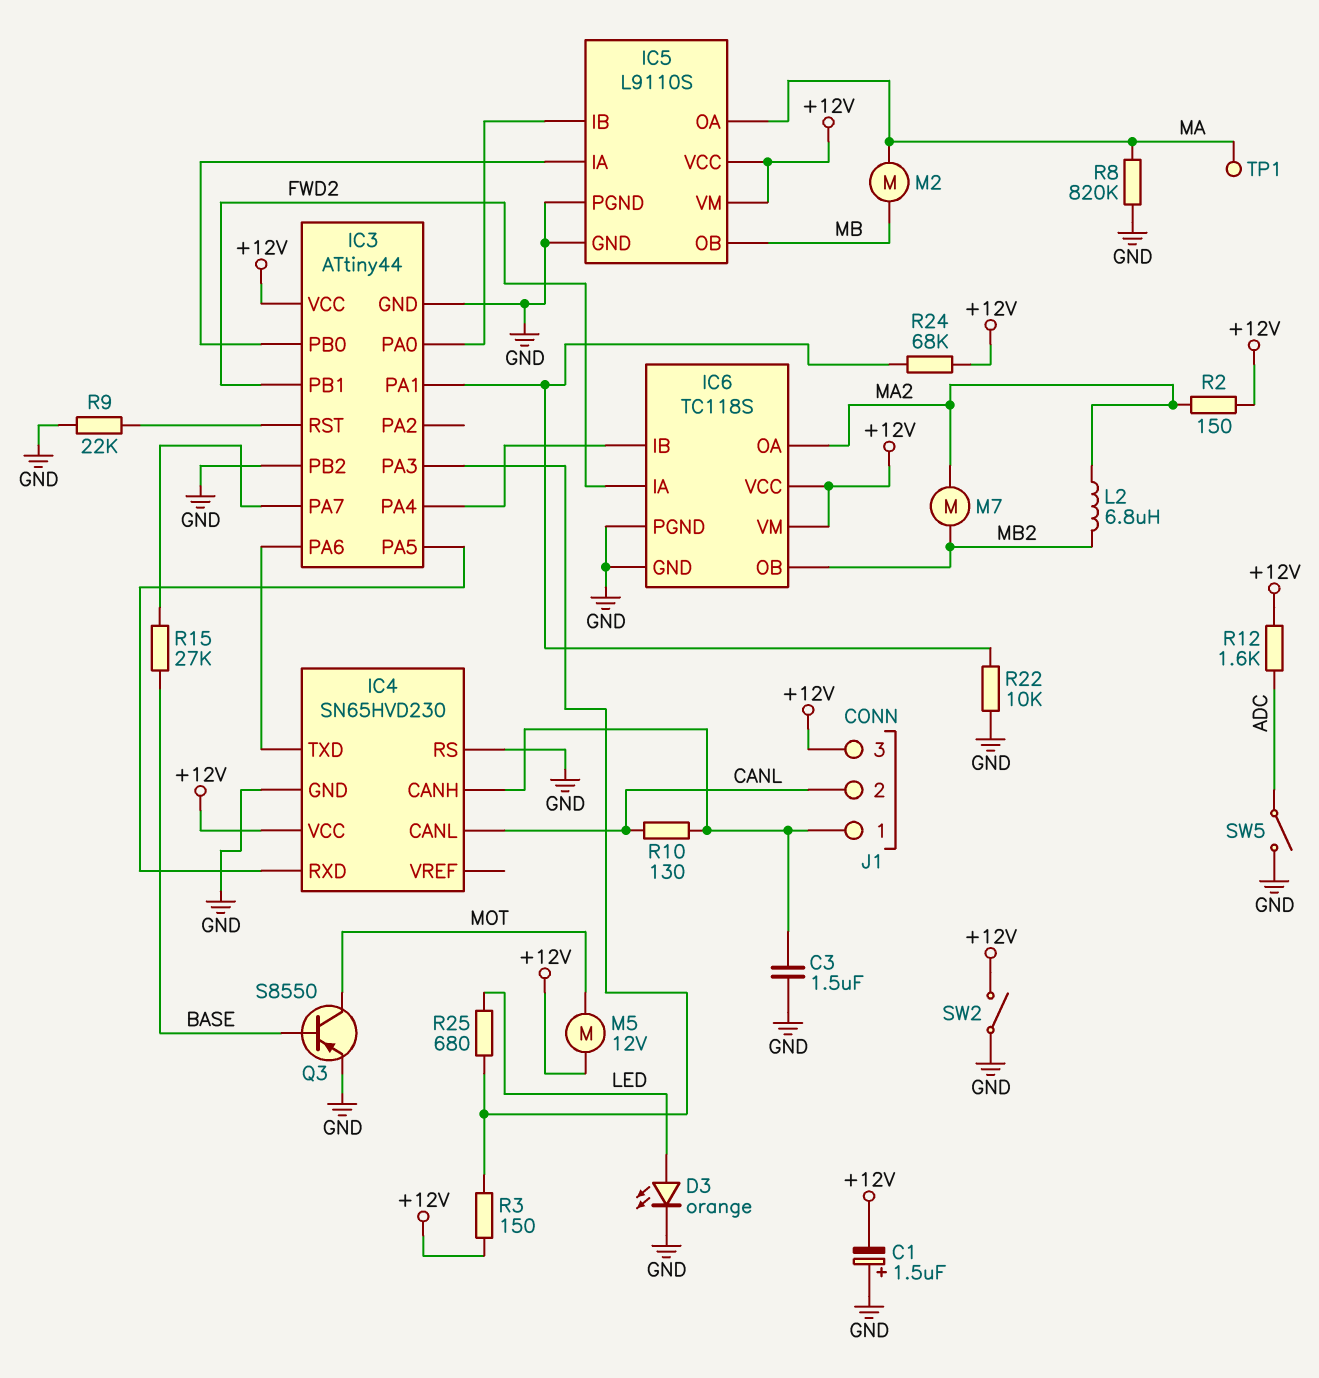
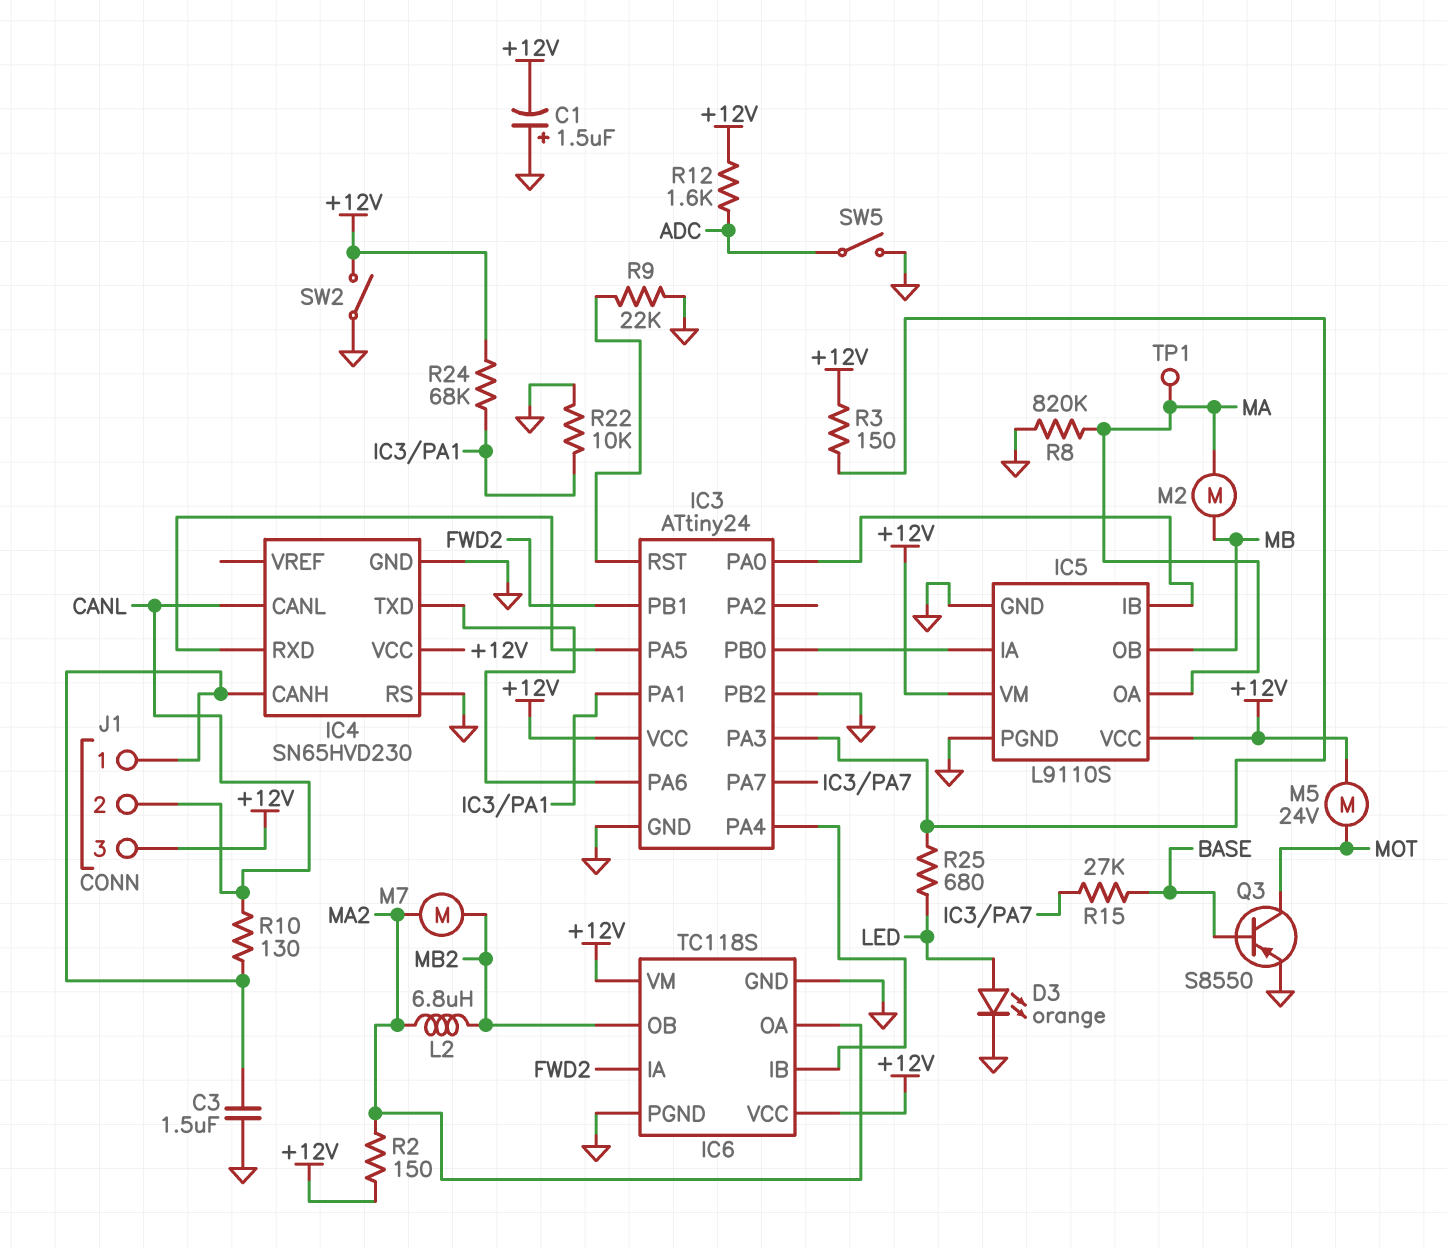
IC3: ATtiny44 -> ATtiny24
M5: motor 12V (+12V, MOT) -> motor 24V (+12V, MOT)

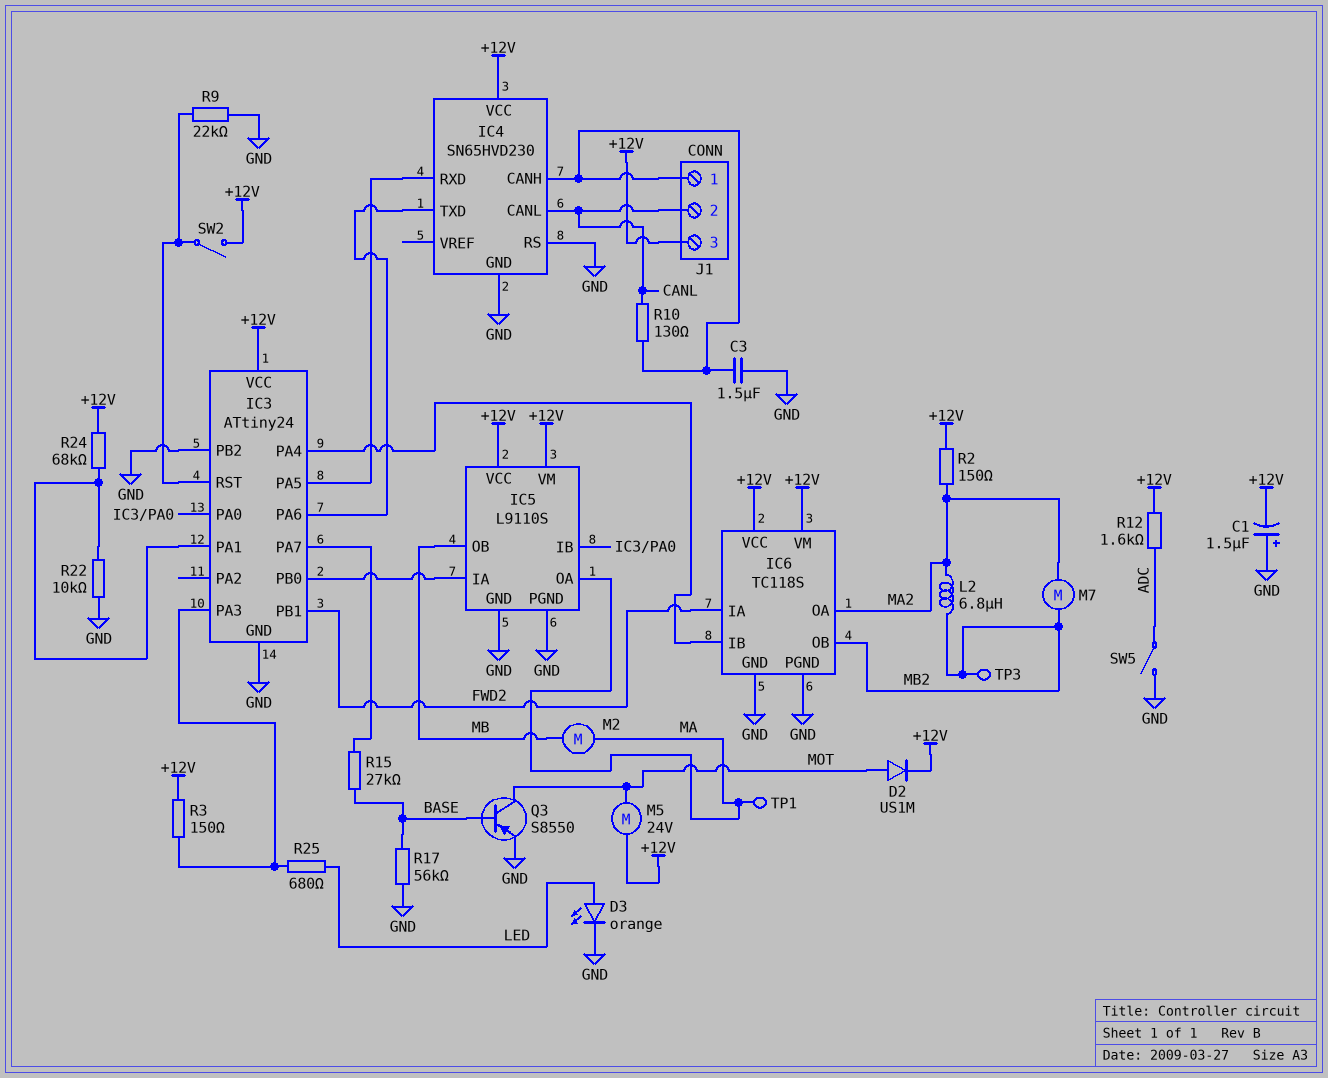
D2: none -> diode US1M (A MOT, K +12V)
R8: 820k (GND, MA) -> none
R17: none -> 56k (BASE, GND)
SW2: switch (+12V, GND) -> switch (+12V, IC3/RST)
TP3: none -> test point (MB2)

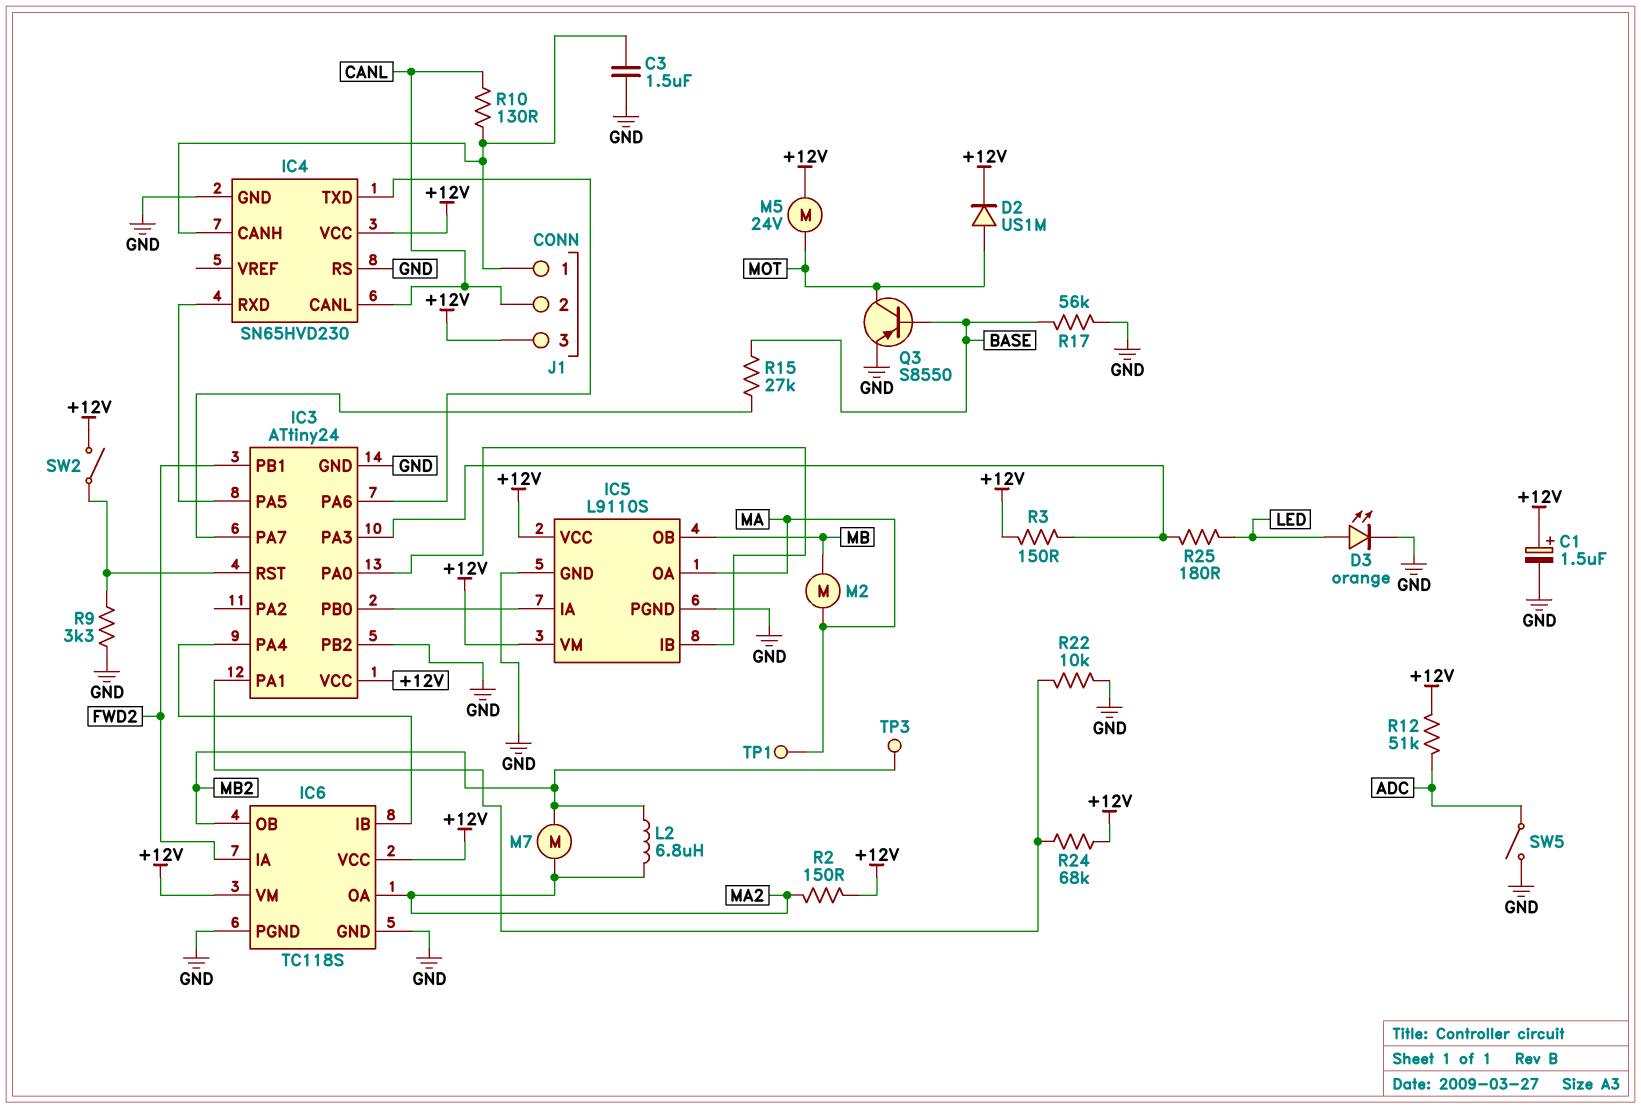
C1: 1.5uF (plus GND, minus +12V) -> 1.5uF (plus +12V, minus GND)
R9: 22k (GND, IC3/RST) -> 3.3k (GND, IC3/RST)
R12: 1.6k (+12V, ADC) -> 51k (+12V, ADC)
R25: 680 (IC3/PA3, LED) -> 180 (IC3/PA3, LED)

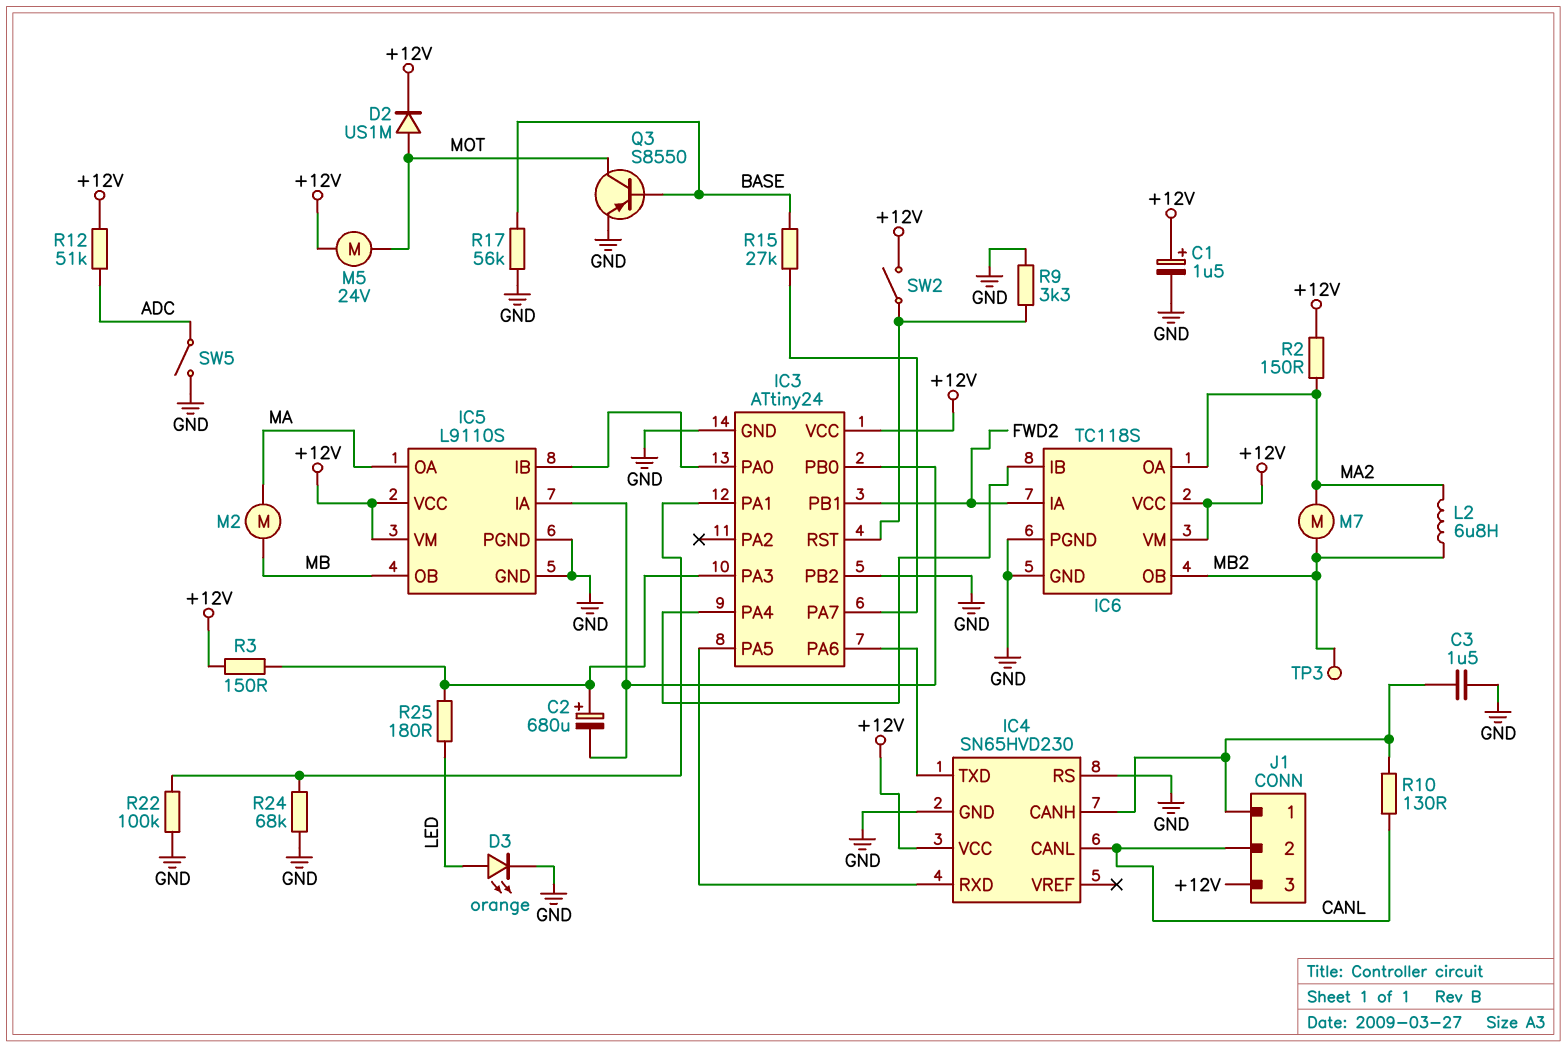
C2: none -> 680uF (plus IC3/PA3, minus IC3/PB0)
R22: 10k (GND, IC3/PA1) -> 100k (GND, IC3/PA1)
R24: 68k (+12V, IC3/PA1) -> 68k (GND, IC3/PA1)
TP1: test point (MA) -> none

